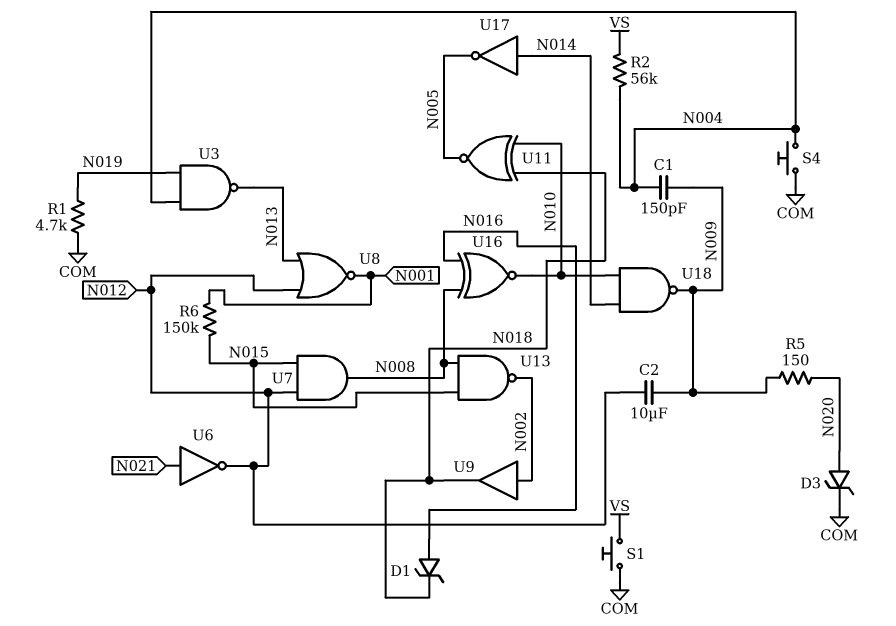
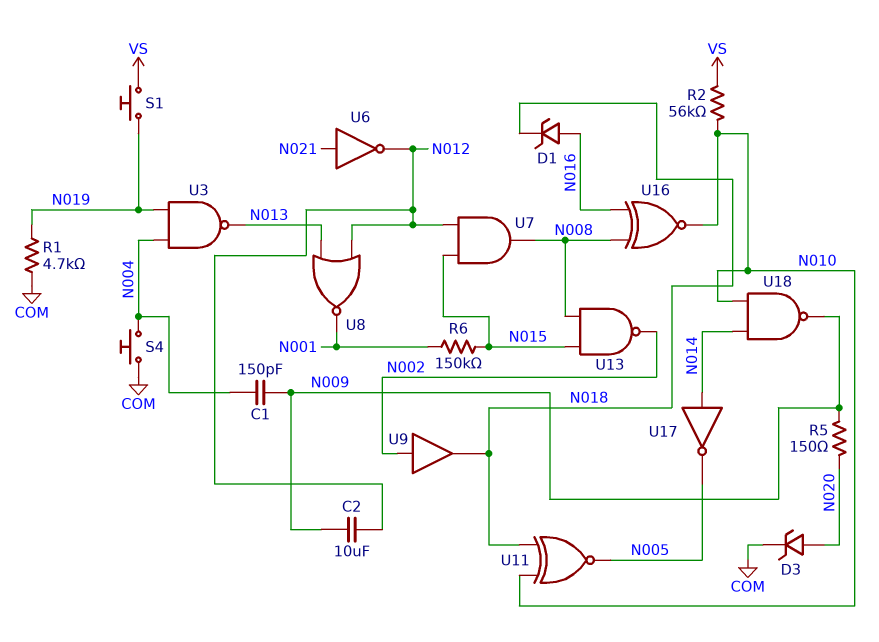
R2: 56k (N004, VS) -> 56k (N010, VS)
S1: button (COM, VS) -> button (N019, VS)

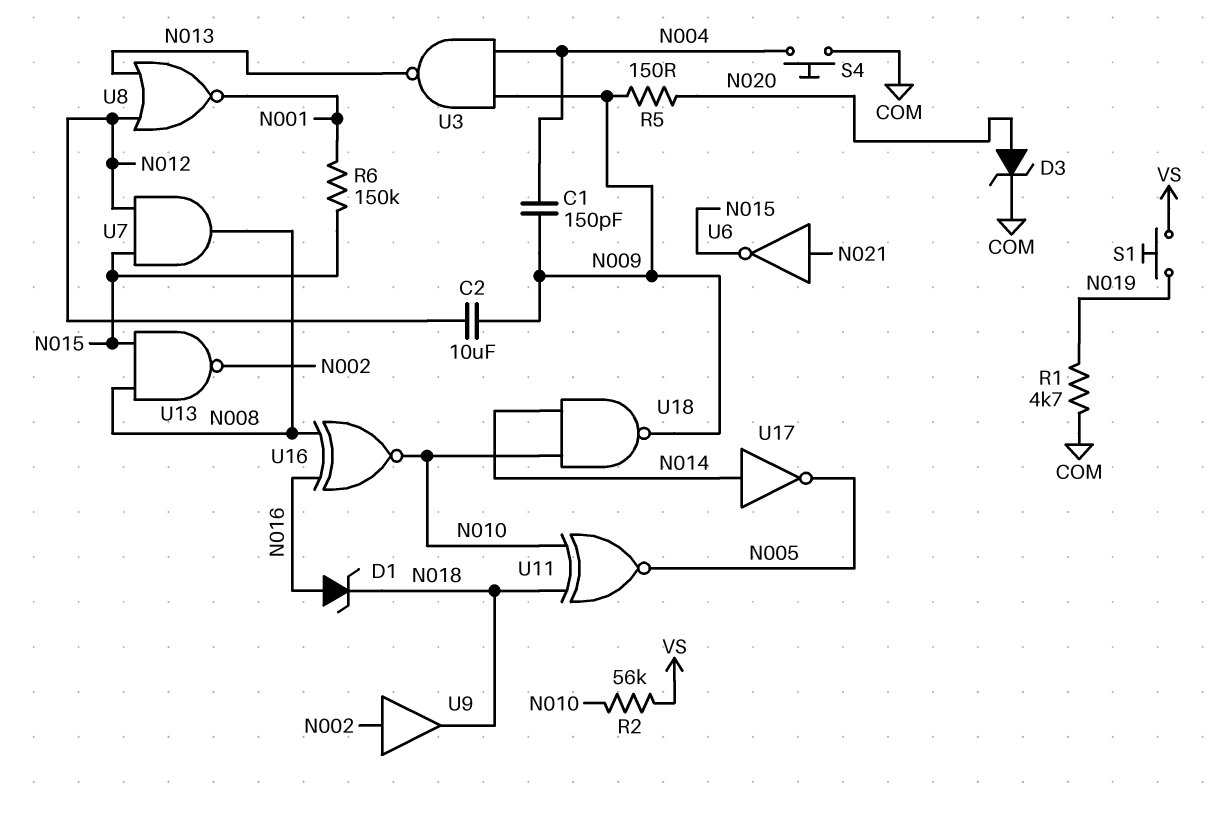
U3: NAND (in N004, in N019, out N013) -> NAND (in N004, in N009, out N013)
U6: NOT (in N021, out N012) -> NOT (in N021, out N015)

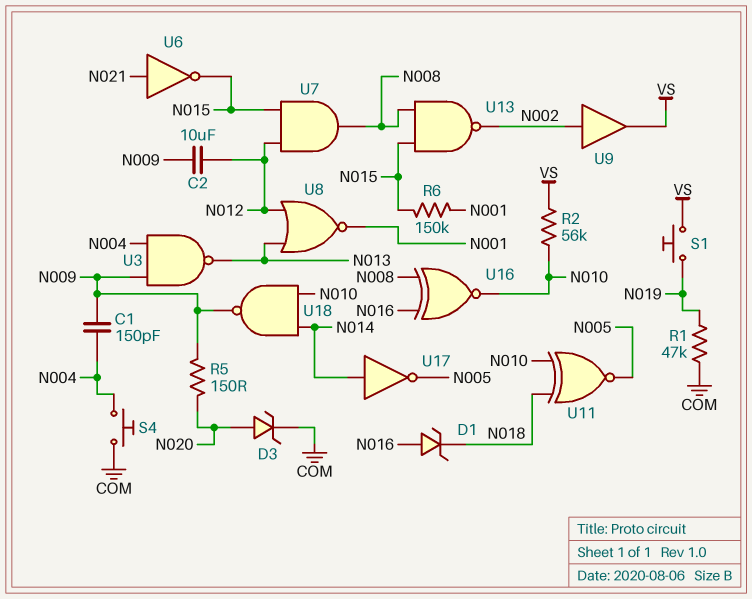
R1: 4.7k (COM, N019) -> 47k (COM, N019)
U9: buffer (in N002, out N018) -> buffer (in N002, out VS)

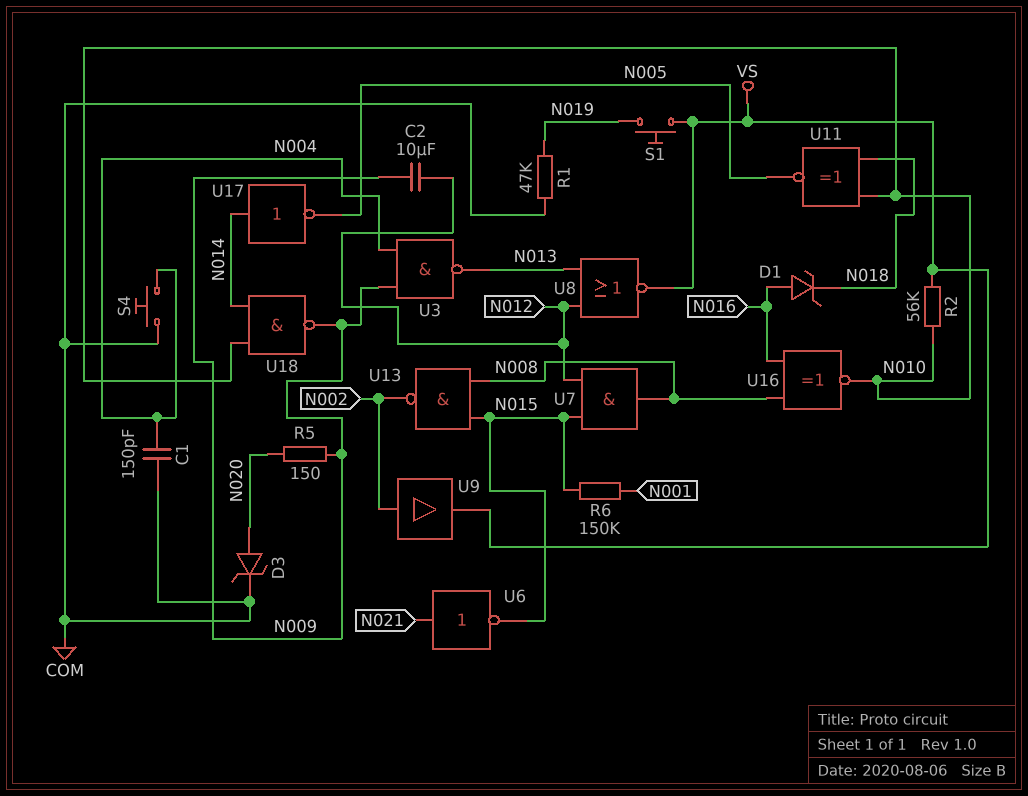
C1: 150pF (N004, N009) -> 150pF (COM, N004)
U8: NOR (in N012, in N013, out N001) -> NOR (in N012, in N013, out VS)

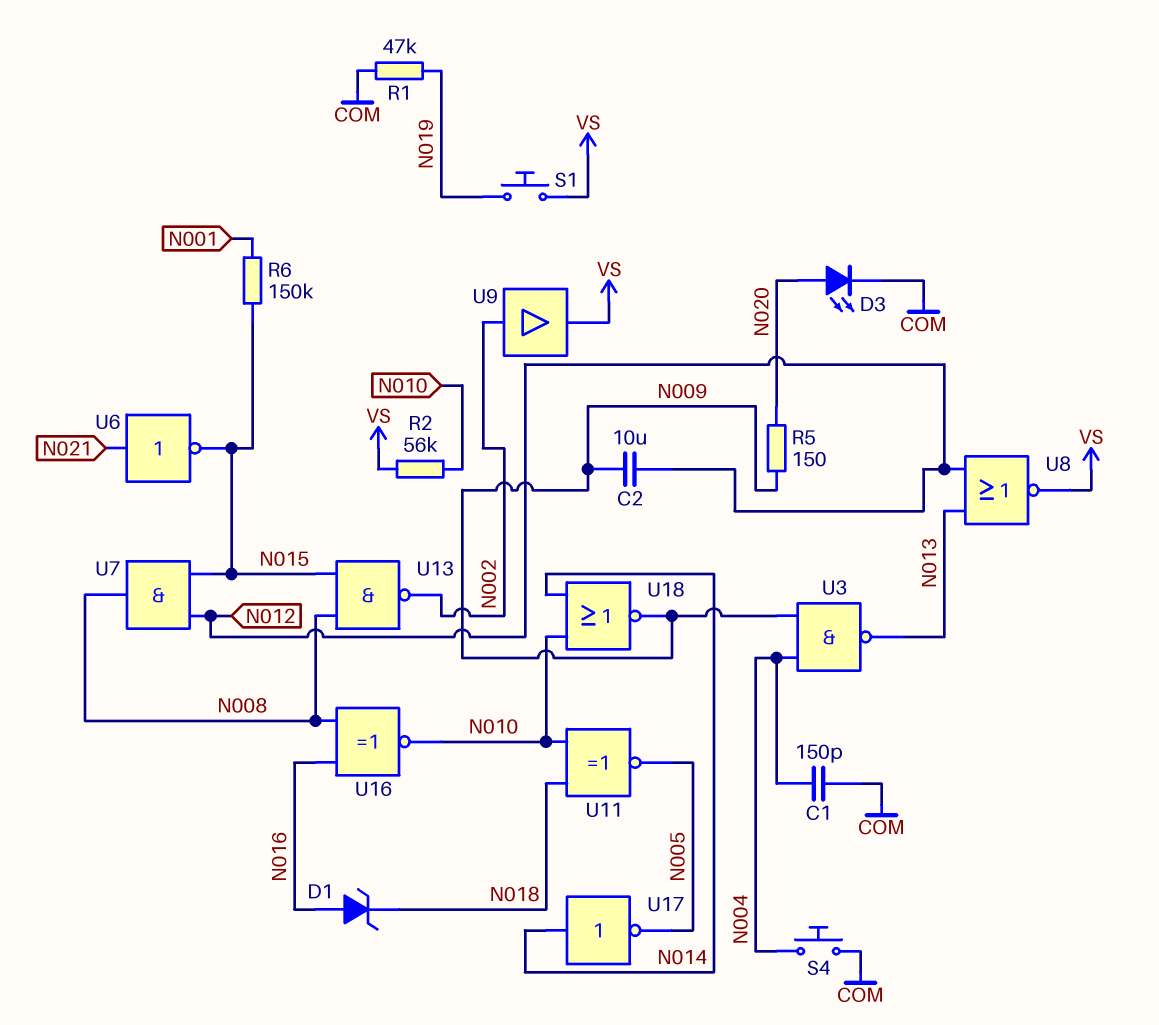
D3: zener (A N020, K COM) -> LED (A N020, K COM)
U18: NAND (in N010, in N014, out N009) -> NOR (in N010, in N014, out N009)

